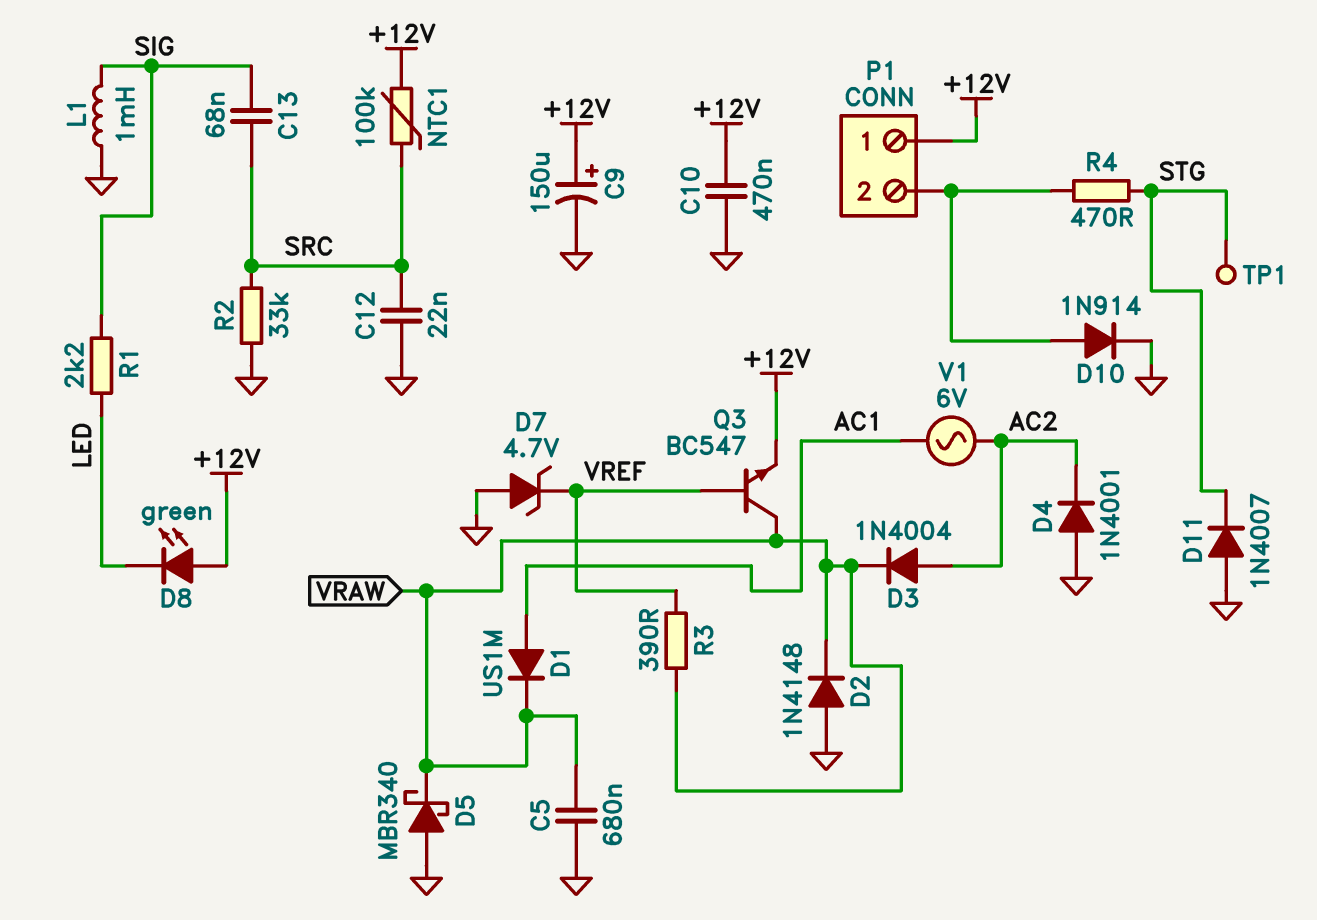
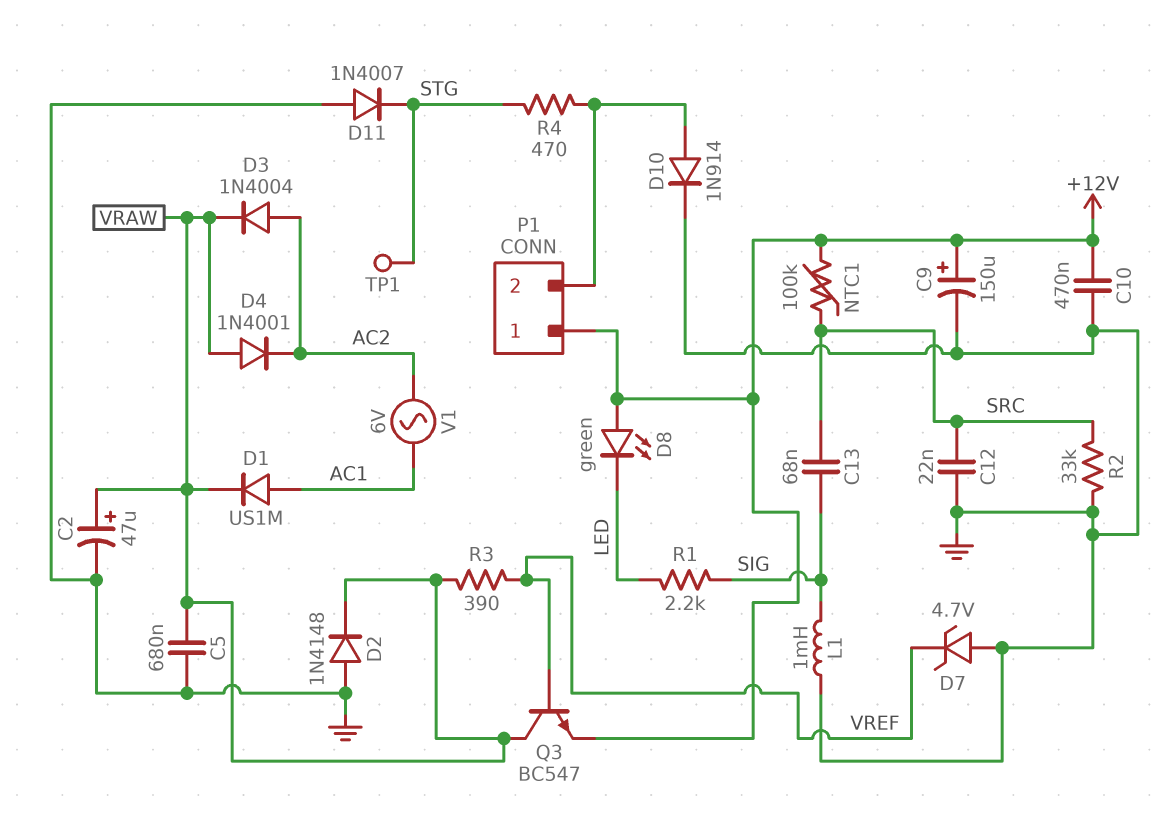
C2: none -> 47uF (plus VRAW, minus GND)
D4: diode 1N4001 (A GND, K AC2) -> diode 1N4001 (A VRAW, K AC2)
D5: schottky MBR340 (A GND, K VRAW) -> none

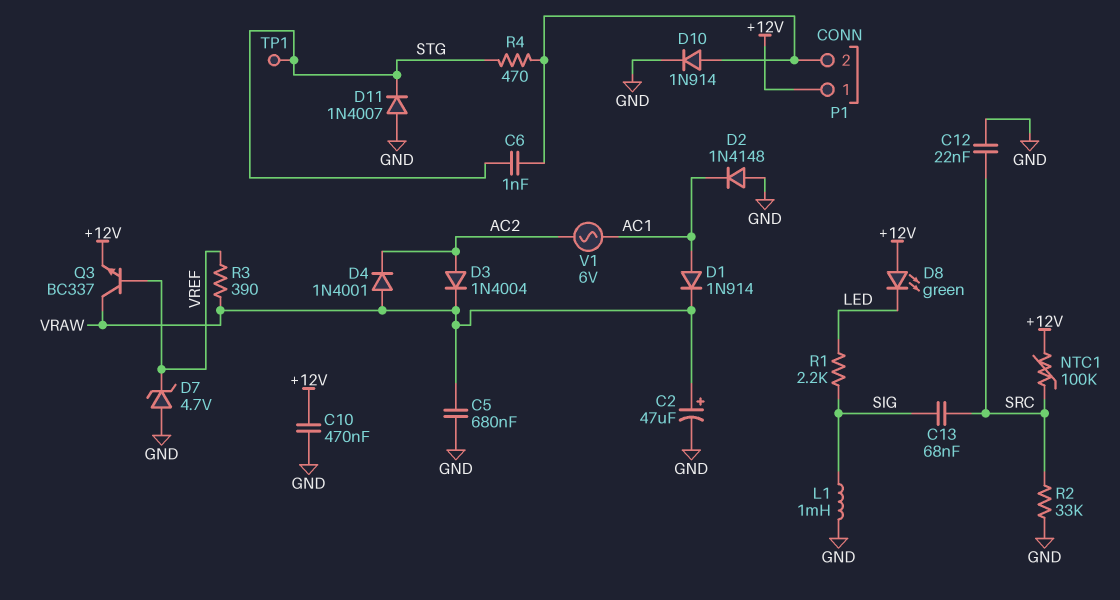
C6: none -> 1nF (P1/2, STG)
C9: 150uF (plus +12V, minus GND) -> none
D1: diode US1M (A AC1, K VRAW) -> diode 1N914 (A AC1, K VRAW)
D2: diode 1N4148 (A GND, K VRAW) -> diode 1N4148 (A GND, K AC1)
Q3: NPN BC547 (B VREF, C VRAW, E +12V) -> NPN BC337 (B VREF, C VRAW, E +12V)

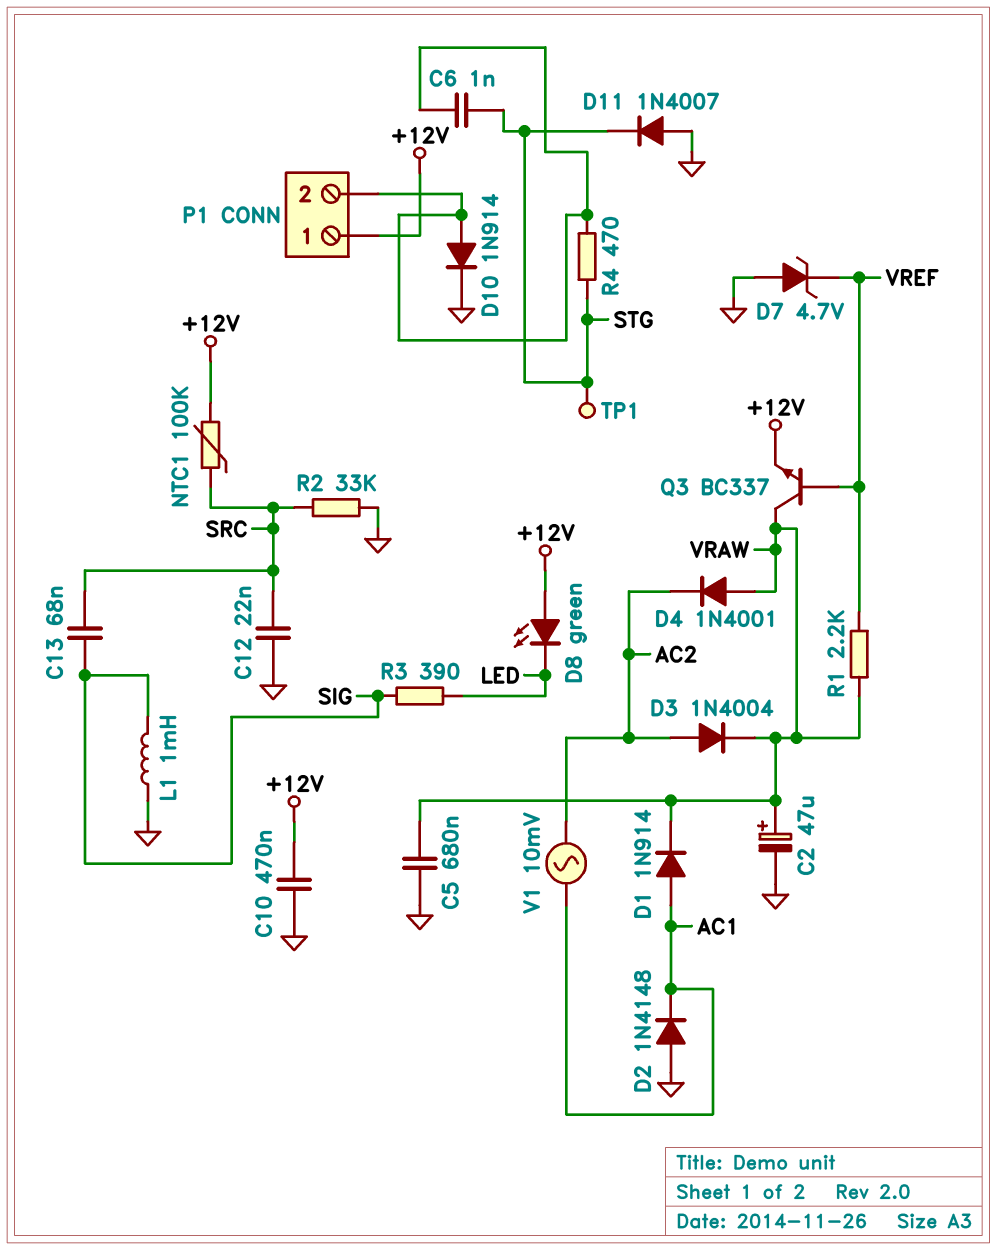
R1: 2.2k (LED, SIG) -> 2.2k (VRAW, VREF)
R3: 390 (VRAW, VREF) -> 390 (LED, SIG)
V1: AC 6V (AC1, AC2) -> AC 10mV (AC1, AC2)

